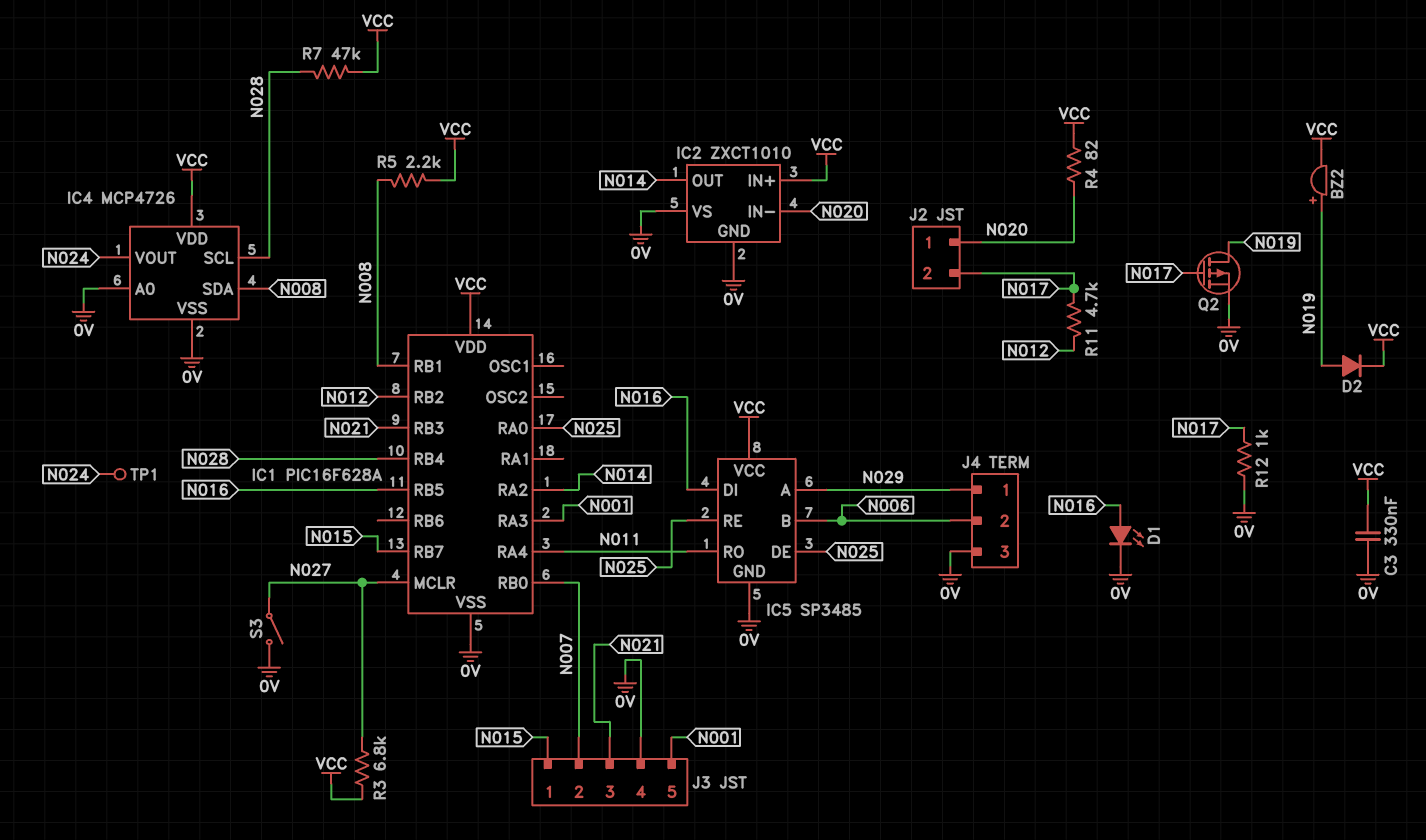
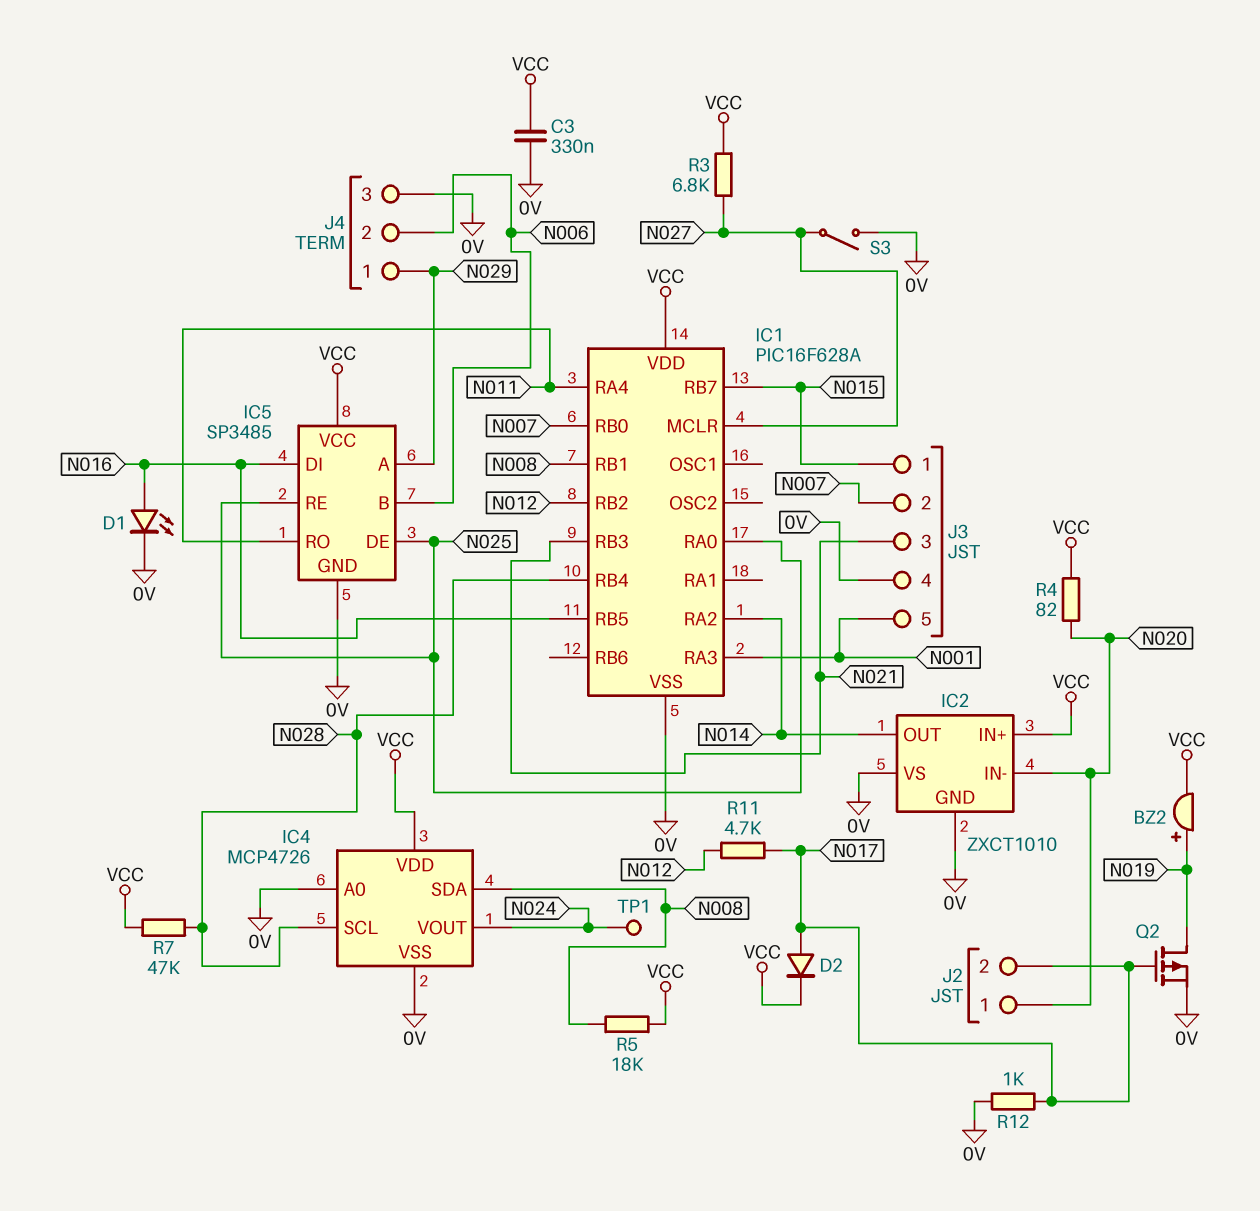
D2: diode (A N019, K VCC) -> diode (A N017, K VCC)
R5: 2.2k (N008, VCC) -> 18k (N008, VCC)

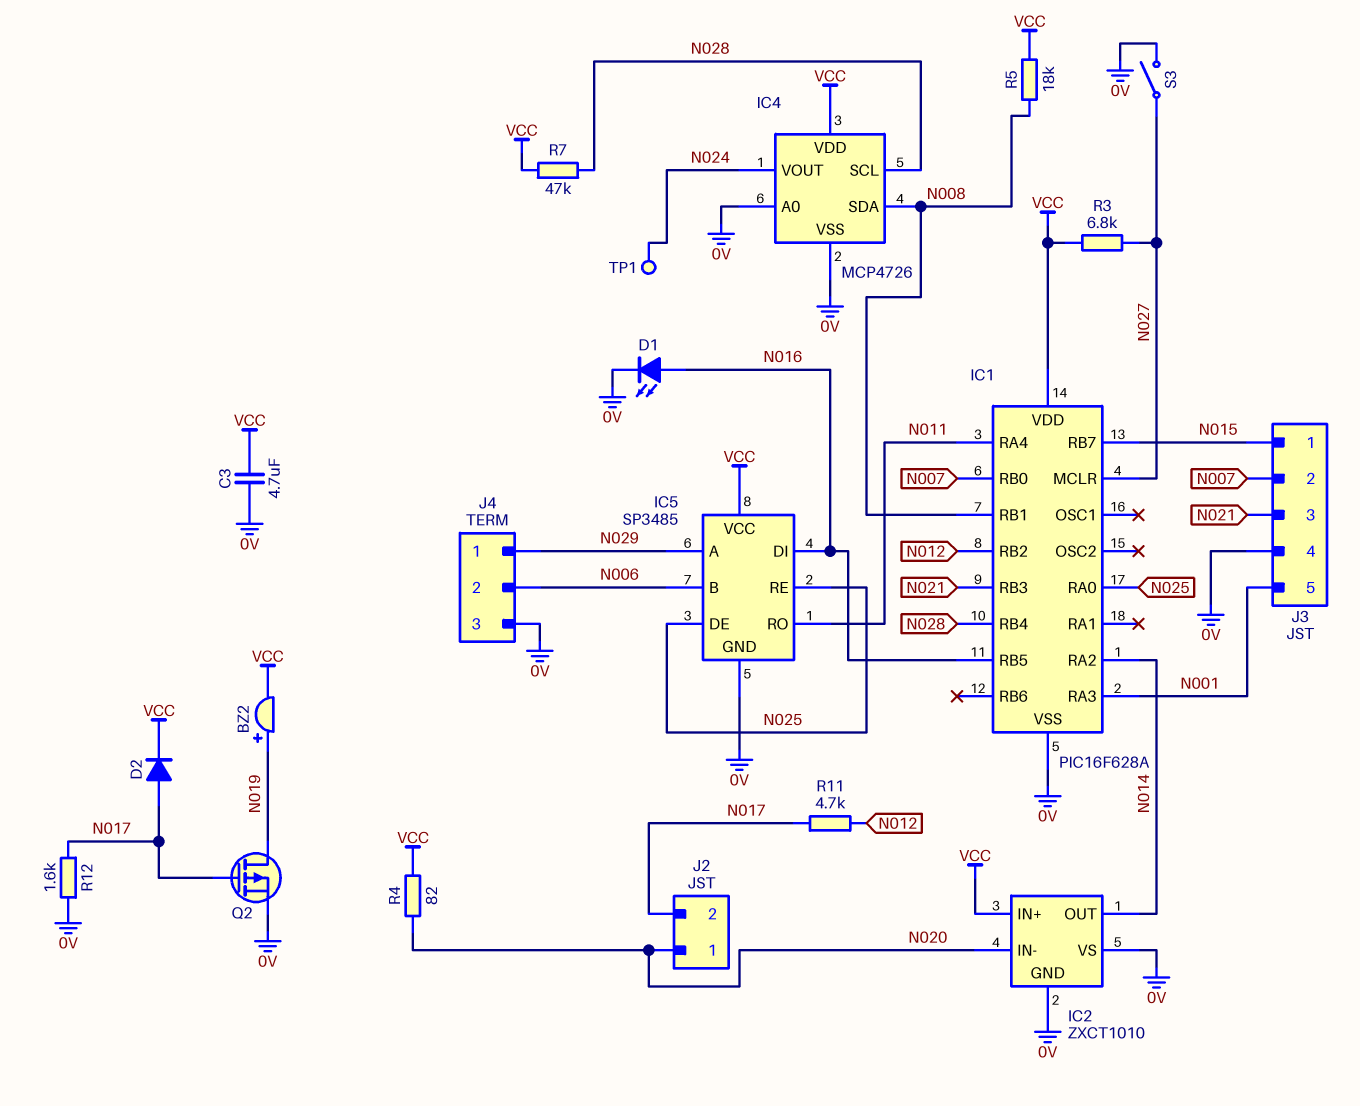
C3: 330nF (0V, VCC) -> 4.7uF (0V, VCC)
R12: 1k (0V, N017) -> 1.6k (0V, N017)

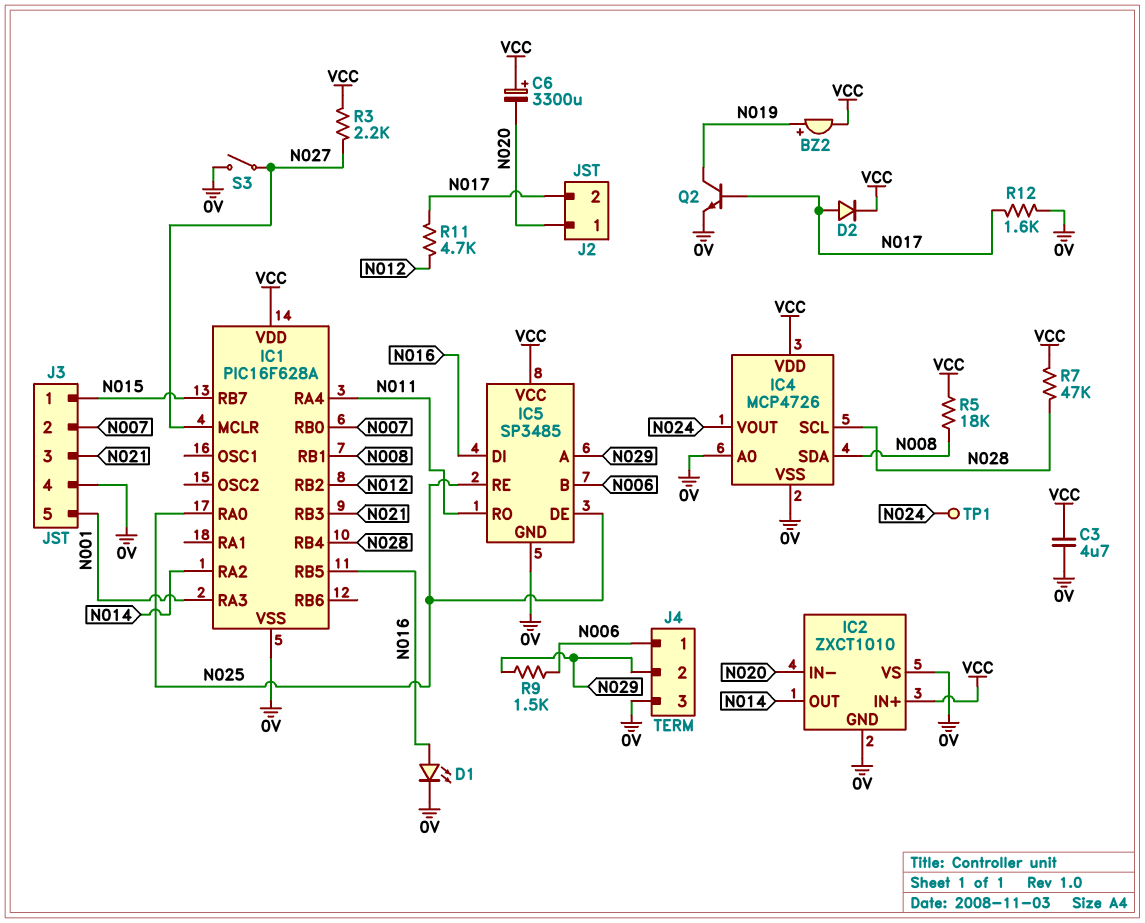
C6: none -> 3300uF (plus VCC, minus N020)
J4 pin 1: N029 -> N006
J4 pin 2: N006 -> N029
Q2: PMOS (G N017, D N019, S 0V) -> NPN (B N017, C N019, E 0V)
R3: 6.8k (N027, VCC) -> 2.2k (N027, VCC)
R4: 82 (N020, VCC) -> none
R9: none -> 1.5k (N006, N029)

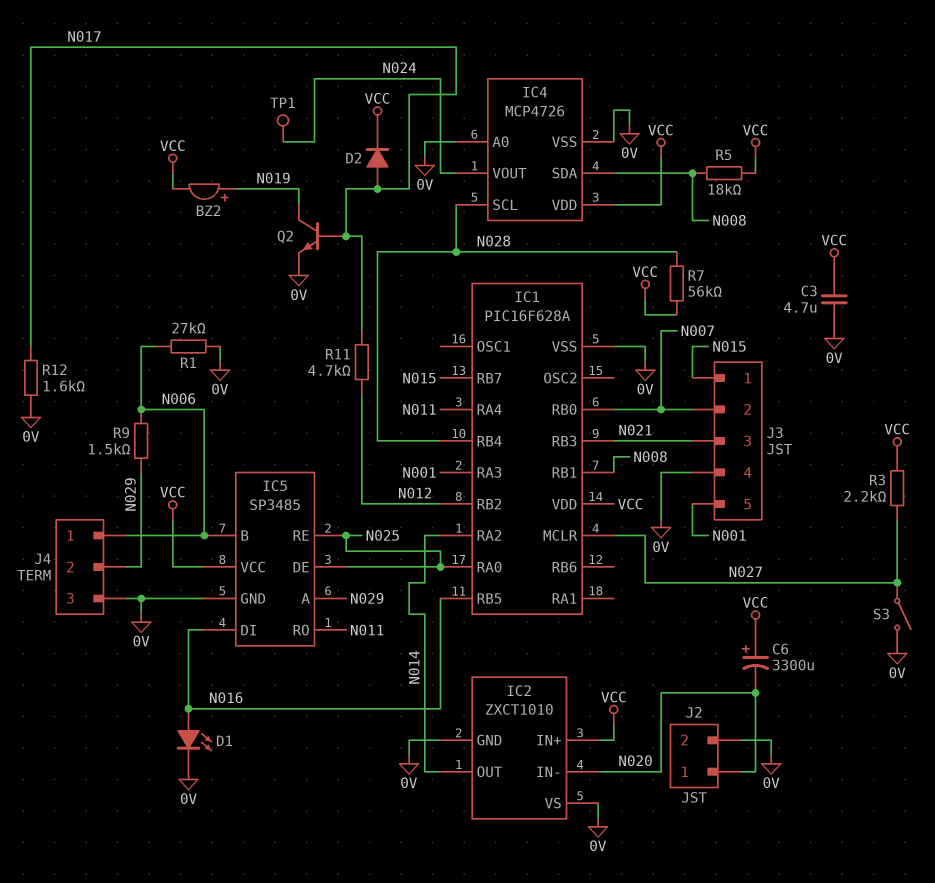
J2 pin 2: N017 -> 0V
R1: none -> 27k (0V, N006)
R7: 47k (N028, VCC) -> 56k (N028, VCC)

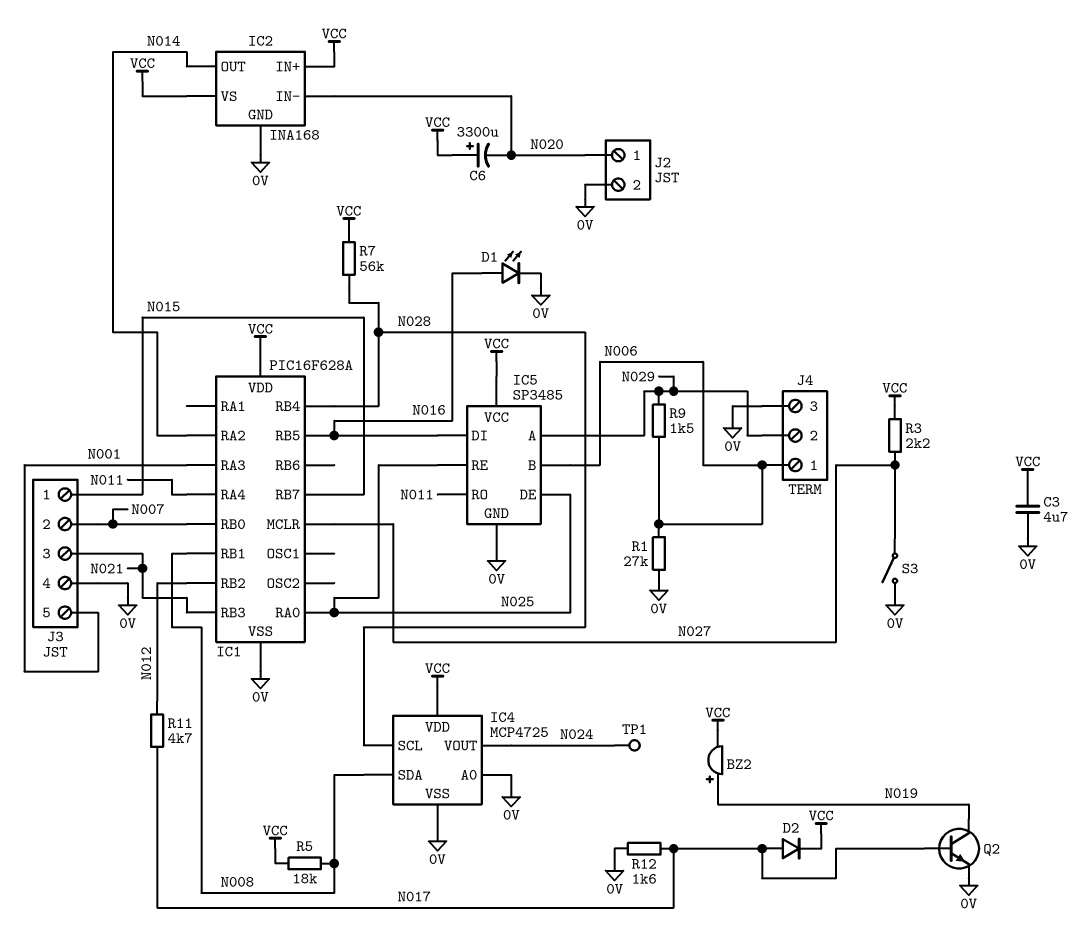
IC2: ZXCT1010 -> INA168
IC2 pin VS: 0V -> VCC
IC4: MCP4726 -> MCP4725

